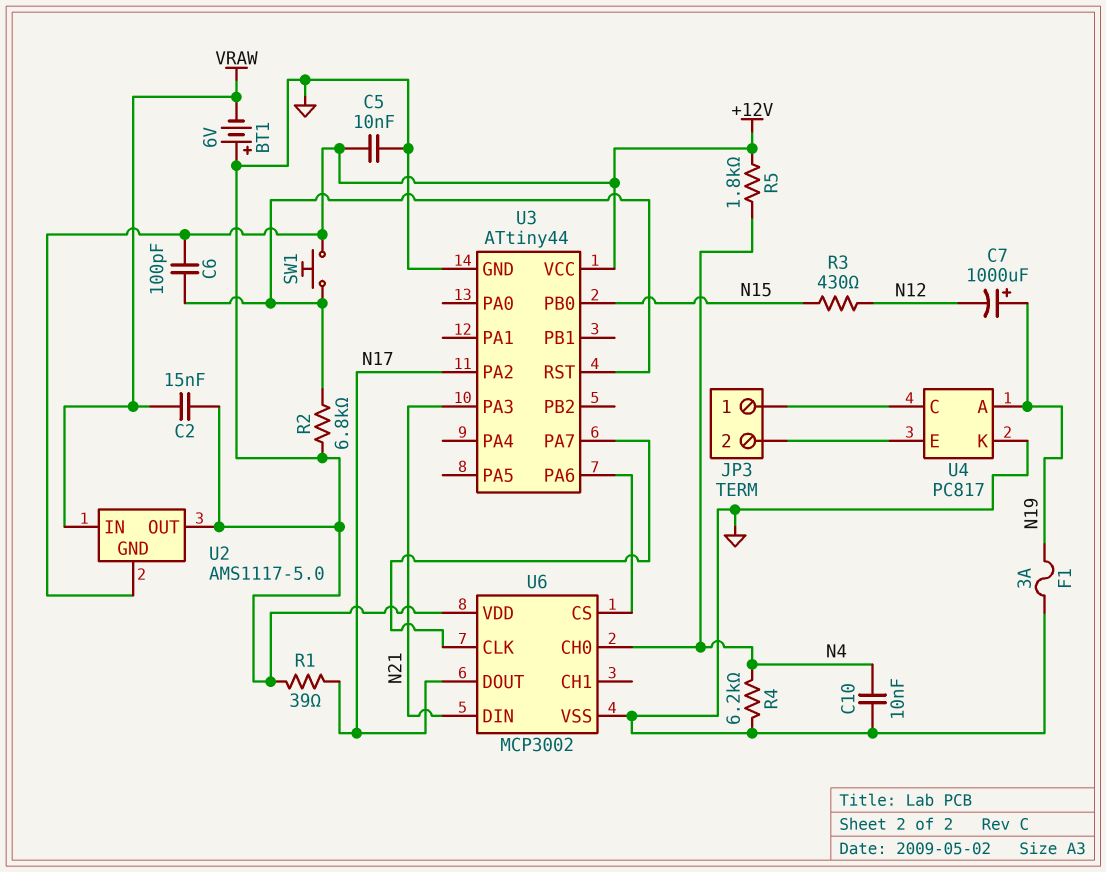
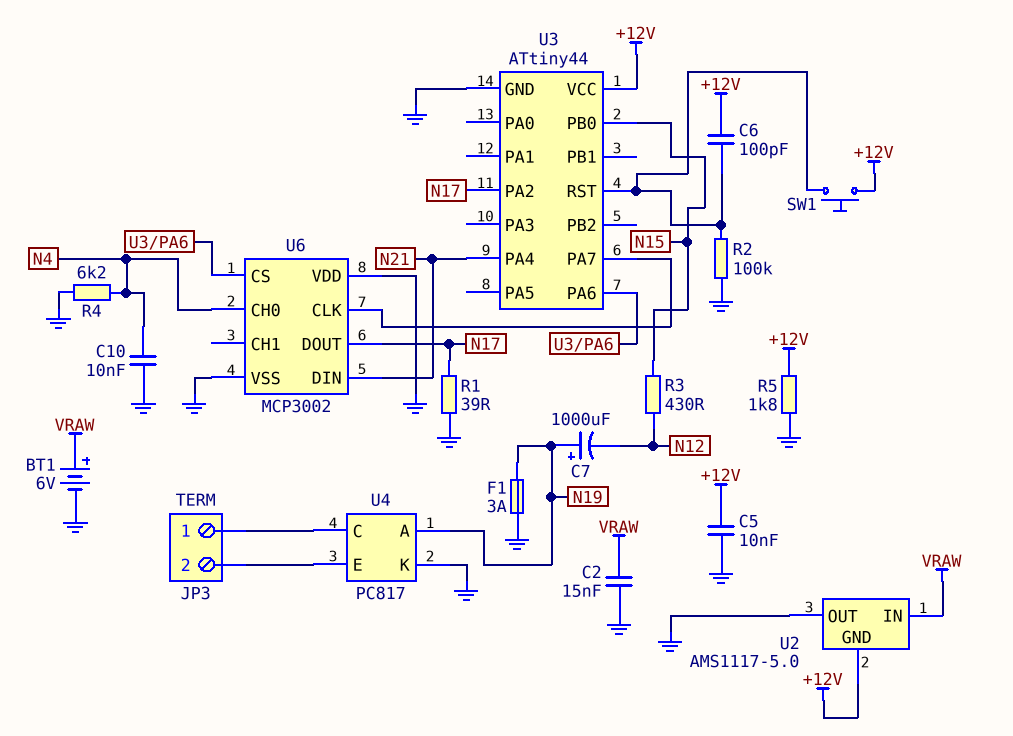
BT1: 6V (plus GND, minus VRAW) -> 6V (plus VRAW, minus GND)
R2: 6.8k (GND, U3/RST) -> 100k (GND, U3/RST)
R5: 1.8k (+12V, N4) -> 1.8k (+12V, GND)
U3 pin PA3: N21 -> none
U3 pin PA4: none -> N21

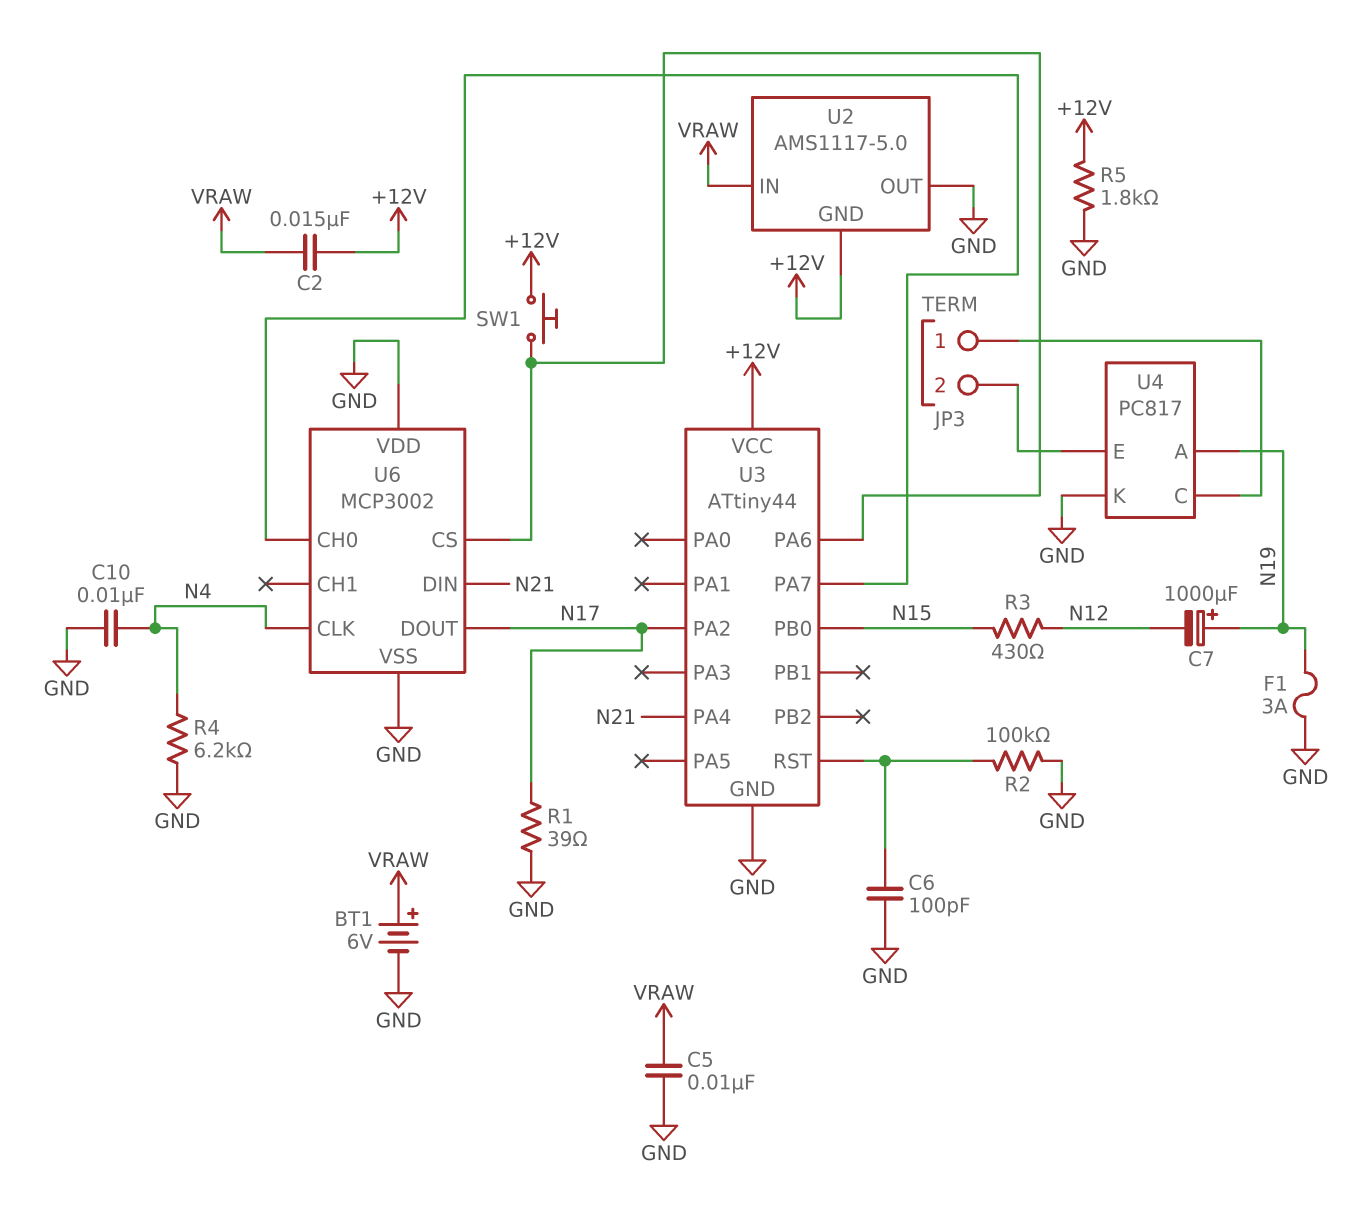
C2: 15nF (GND, VRAW) -> 15nF (+12V, VRAW)
C5: 10nF (+12V, GND) -> 10nF (GND, VRAW)
C6: 100pF (+12V, U3/RST) -> 100pF (GND, U3/RST)
SW1: button (+12V, U3/RST) -> button (+12V, U3/PA6)
U6 pin CH0: N4 -> U3/PA7
U6 pin CLK: U3/PA7 -> N4

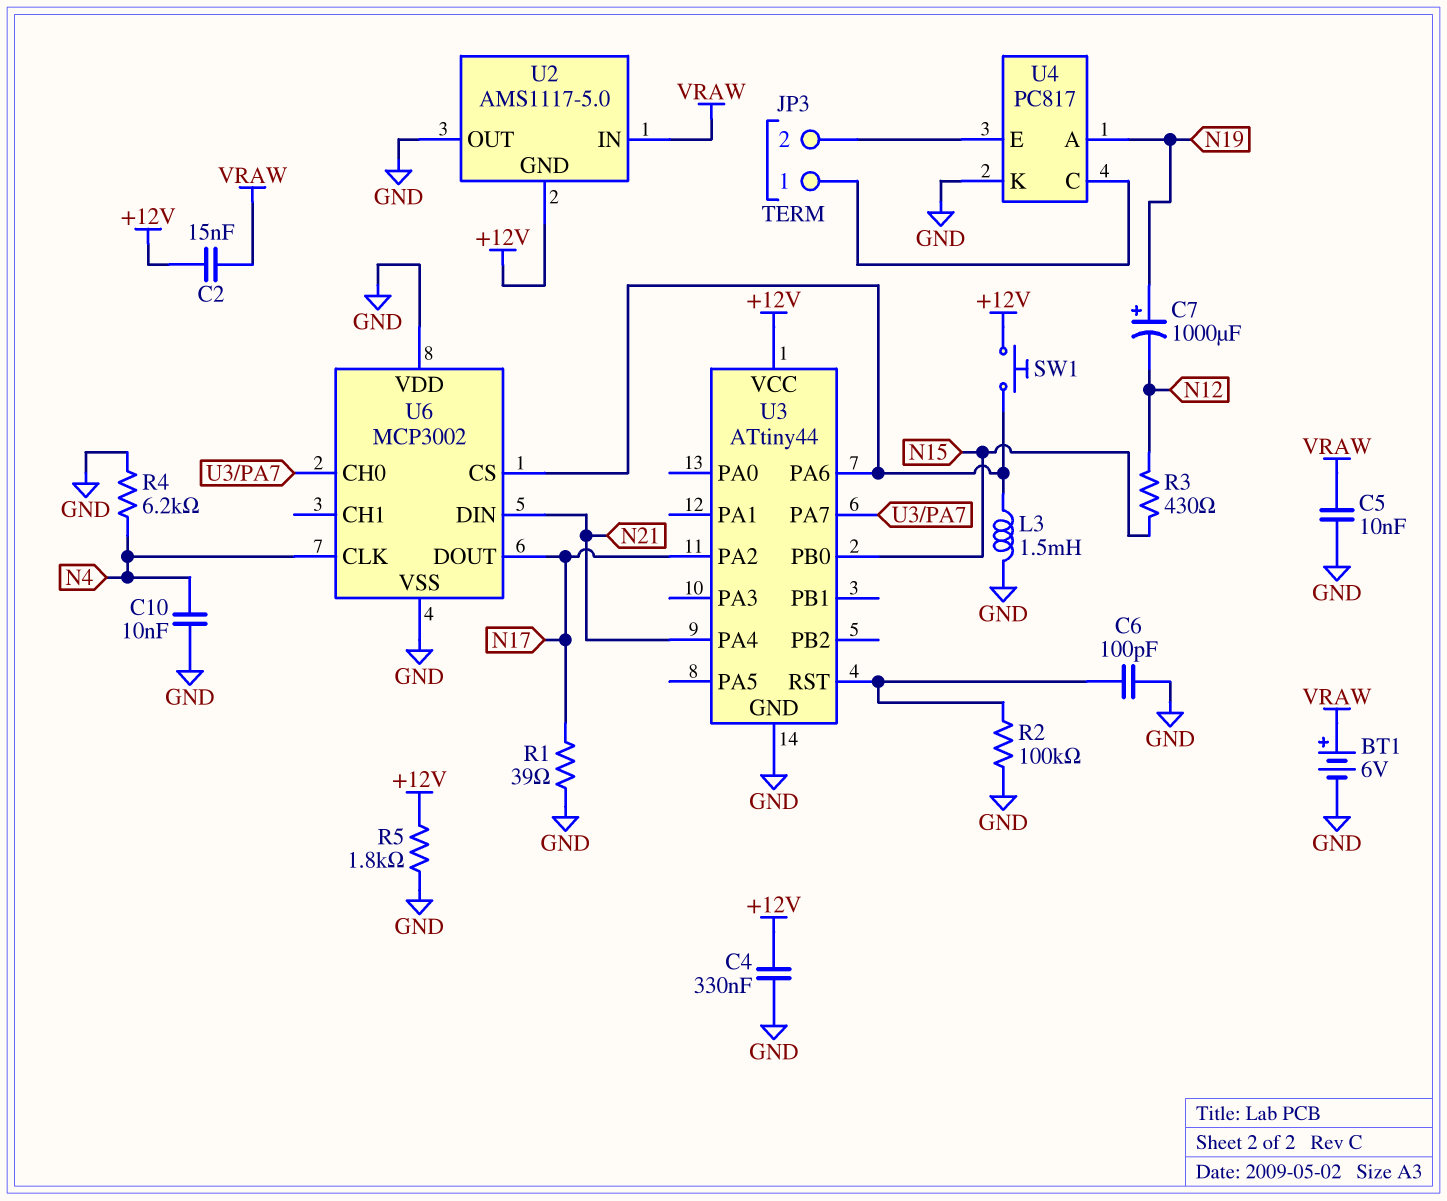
C4: none -> 330nF (+12V, GND)
F1: 3A (GND, N19) -> none
L3: none -> 1.5mH (GND, U3/PA6)

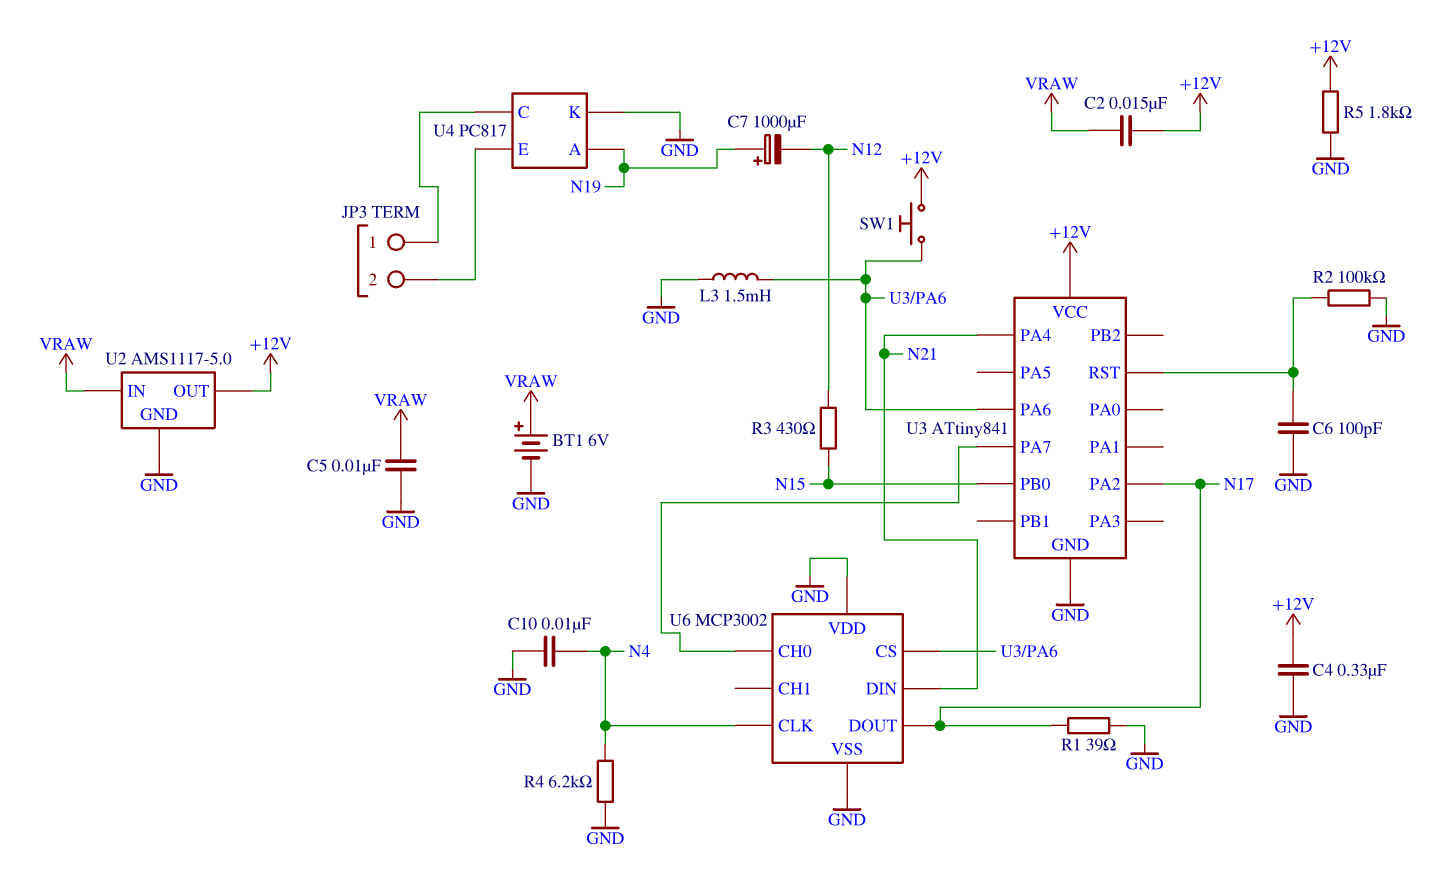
U2 pin GND: +12V -> GND
U2 pin OUT: GND -> +12V
U3: ATtiny44 -> ATtiny841

